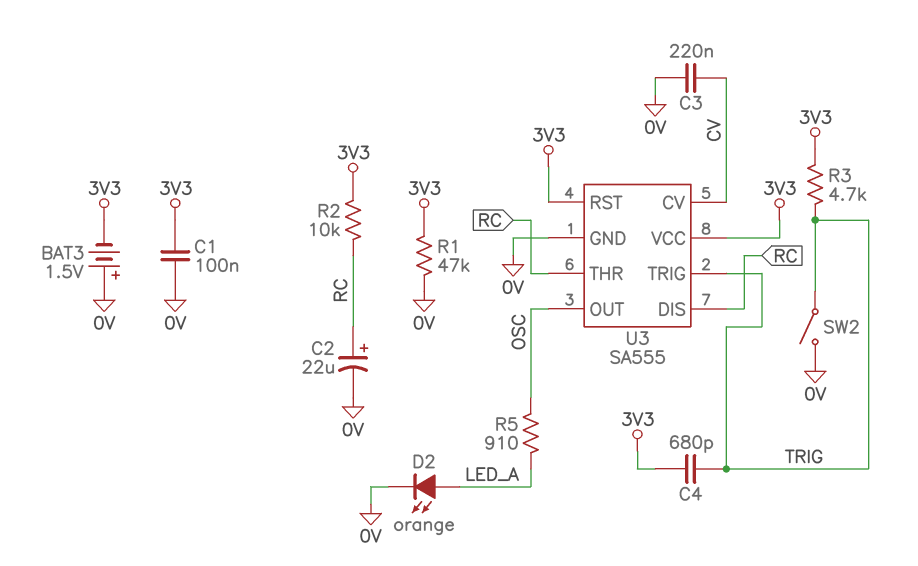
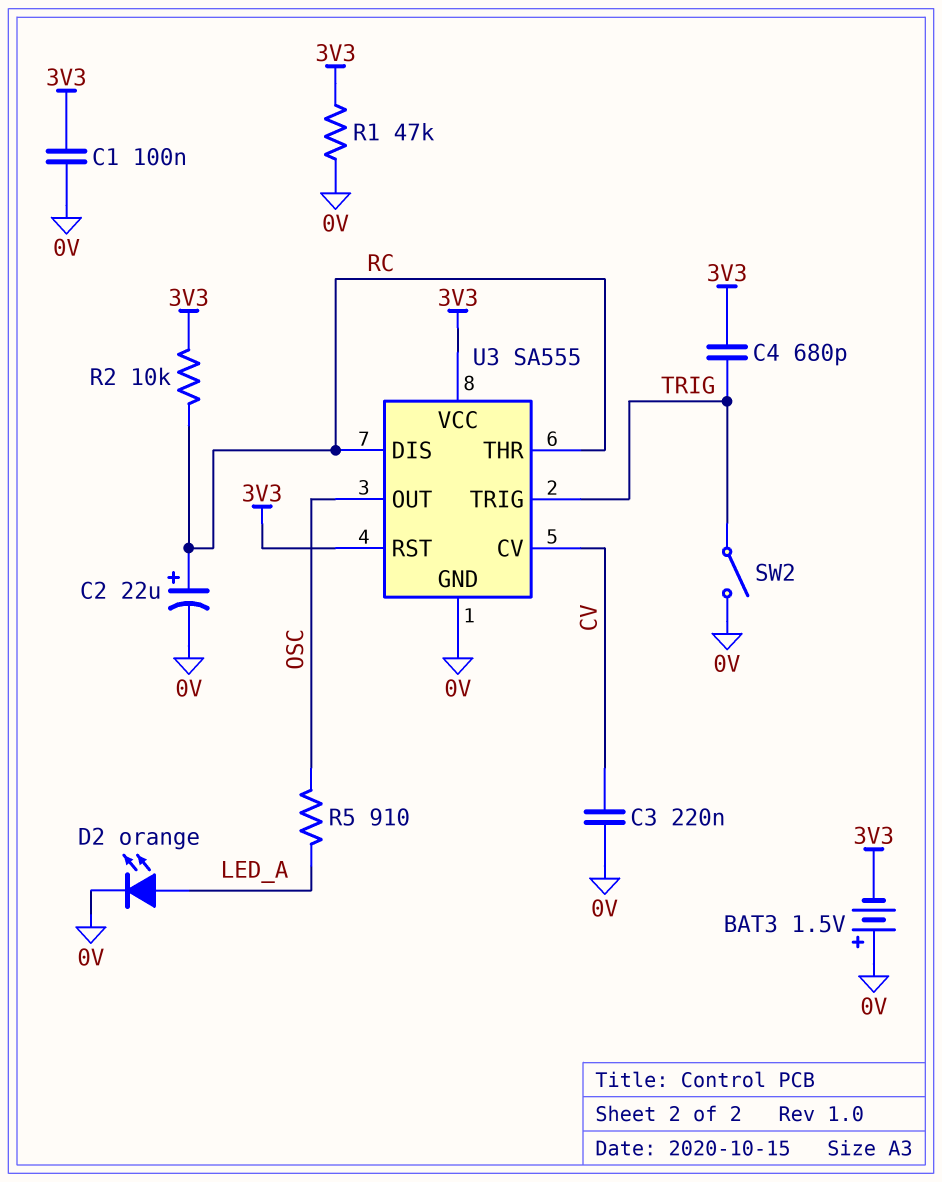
R3: 4.7k (3V3, TRIG) -> none

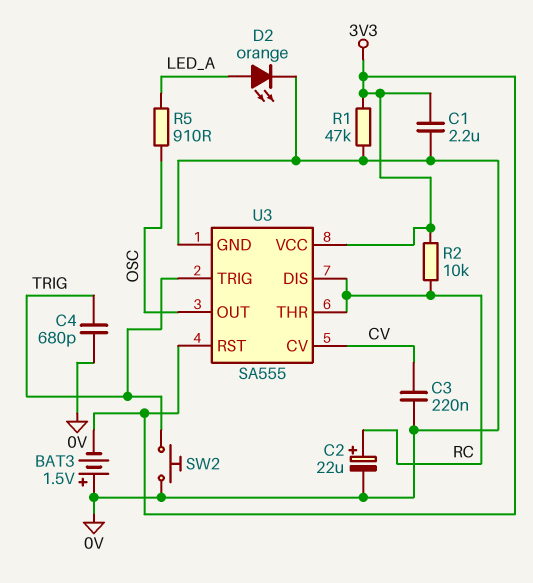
C1: 100nF (0V, 3V3) -> 2.2uF (0V, 3V3)
C4: 680pF (3V3, TRIG) -> 680pF (0V, TRIG)
SW2: switch (0V, TRIG) -> button (0V, TRIG)

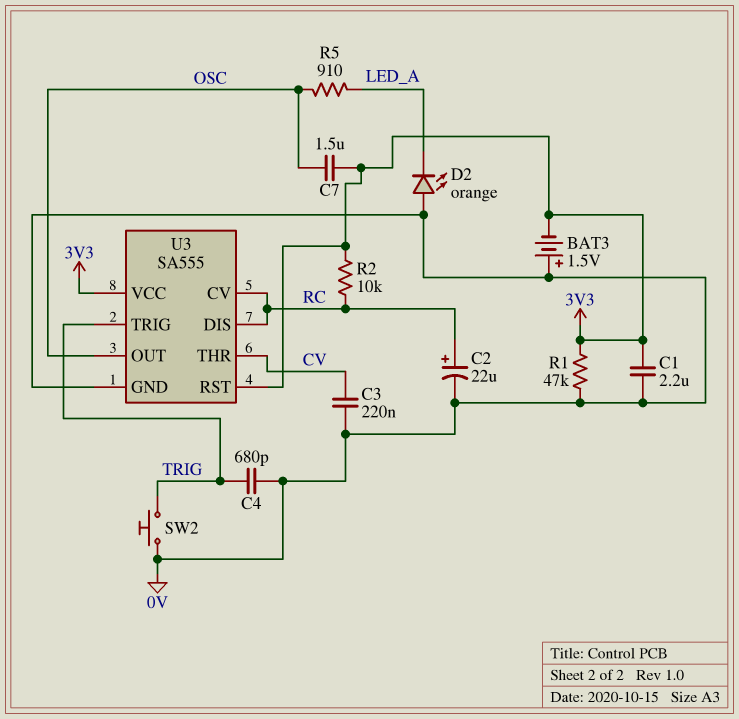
C7: none -> 1.5uF (3V3, OSC)
D2: LED orange (A LED_A, K 0V) -> LED orange (A 0V, K LED_A)
U3 pin CV: CV -> RC
U3 pin THR: RC -> CV

